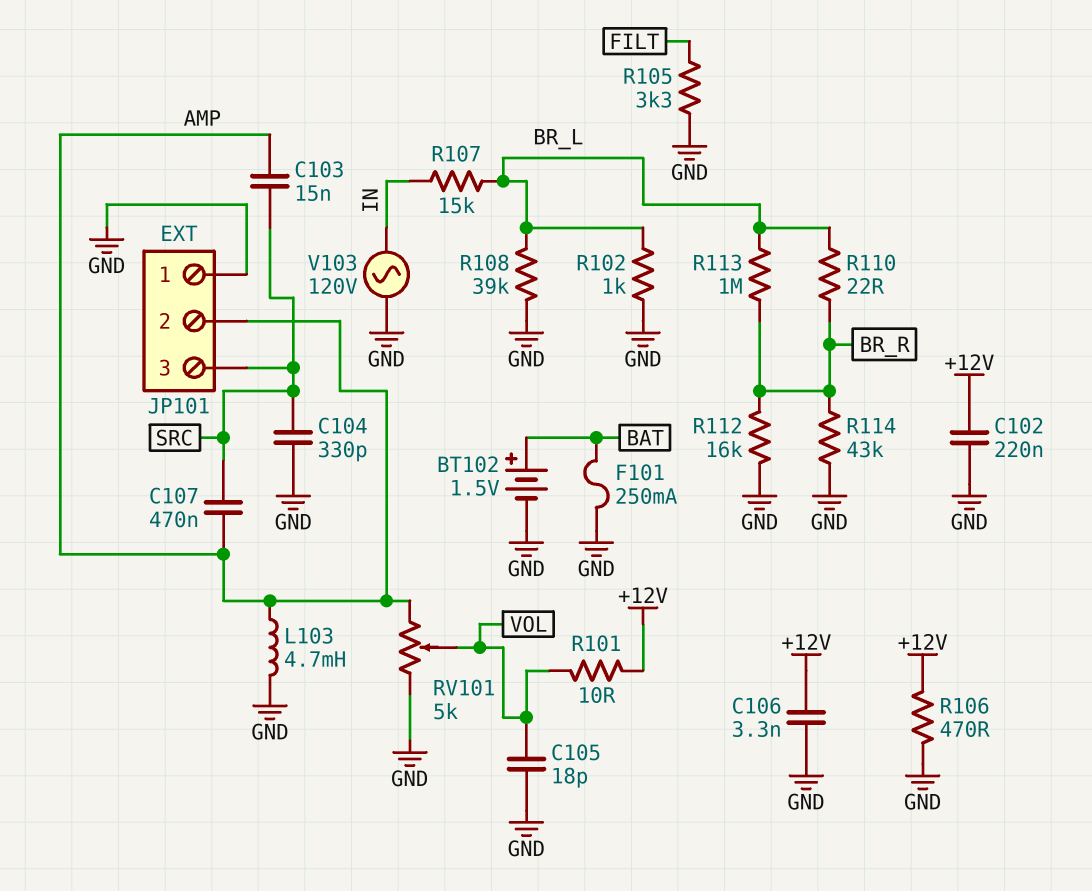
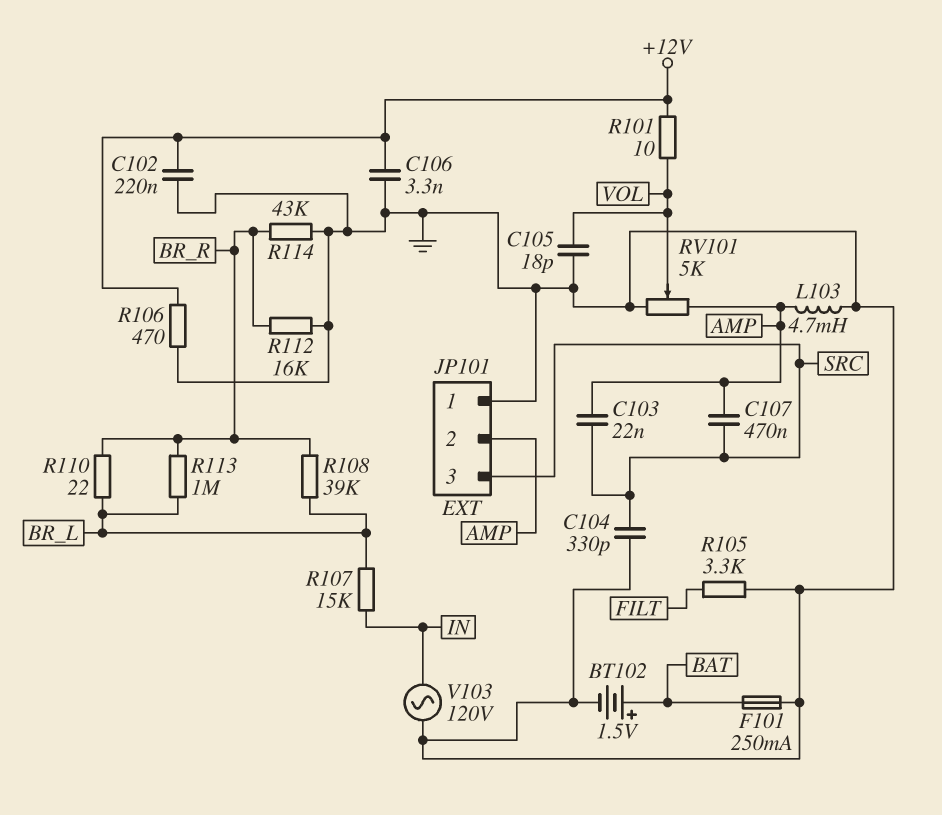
C103: 15nF (AMP, SRC) -> 22nF (AMP, SRC)
R102: 1k (BR_L, GND) -> none
R108: 39k (BR_L, GND) -> 39k (BR_L, BR_R)

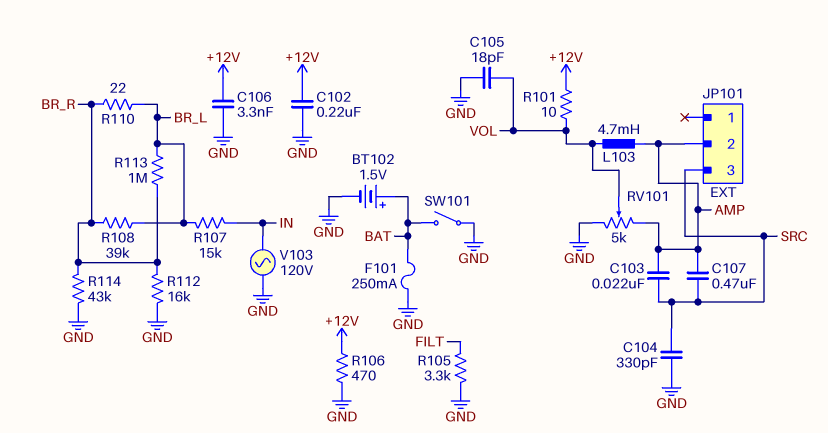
JP101 pin 1: GND -> none
L103: 4.7mH (AMP, GND) -> 4.7mH (AMP, VOL)
SW101: none -> switch (BAT, GND)

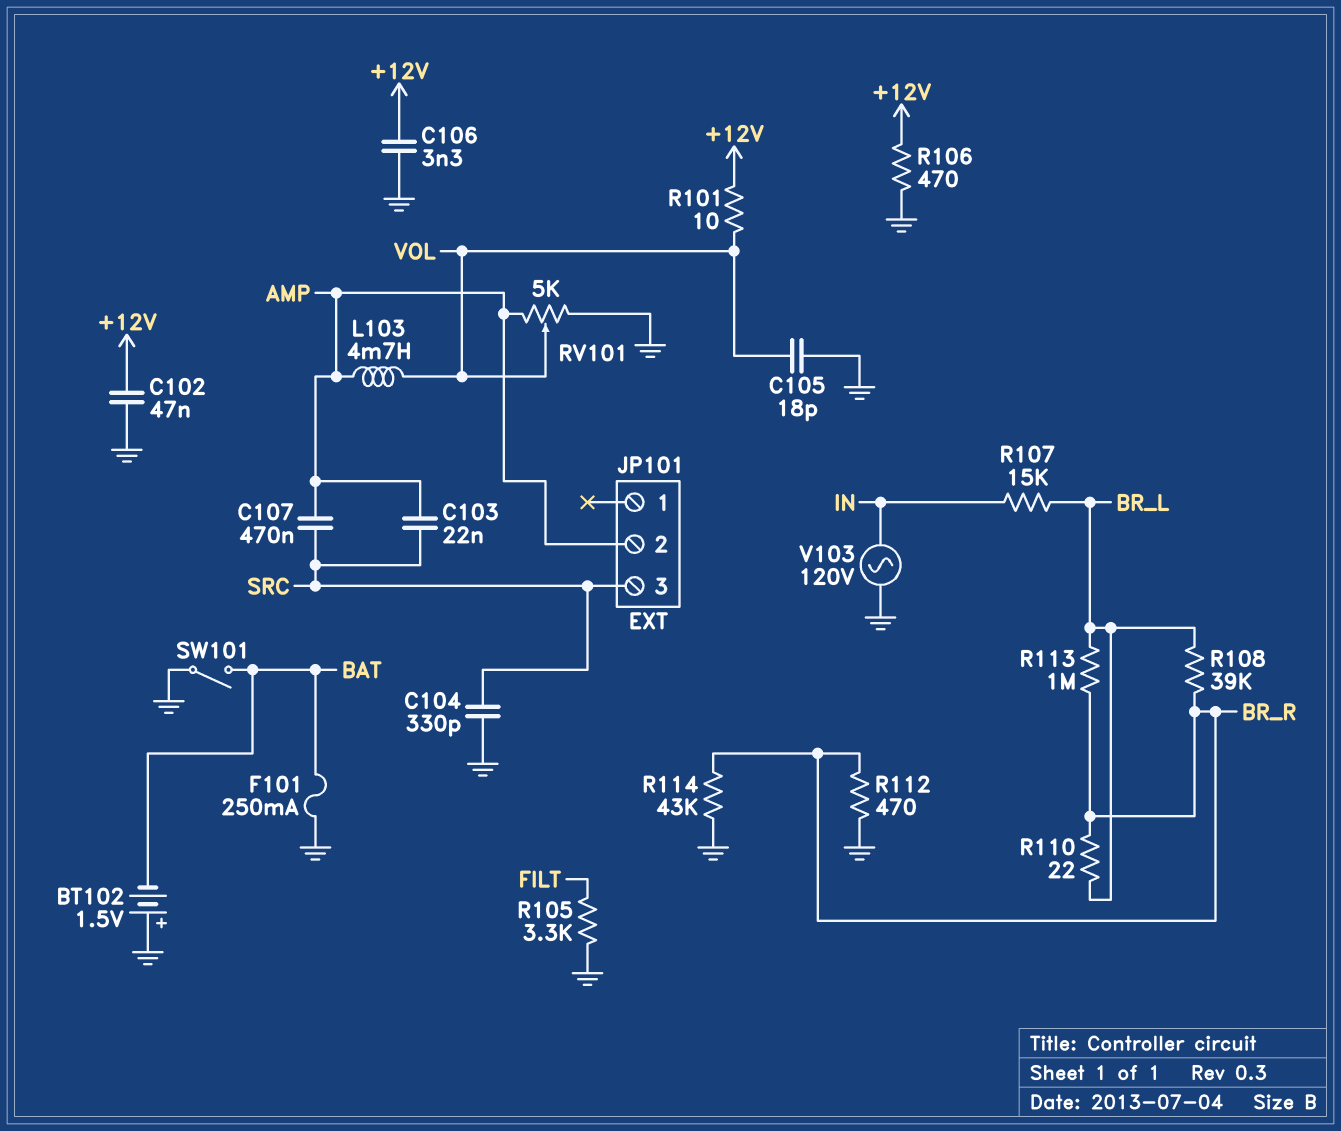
BT102: 1.5V (plus BAT, minus GND) -> 1.5V (plus GND, minus BAT)
C102: 220nF (+12V, GND) -> 47nF (+12V, GND)
R112: 16k (BR_R, GND) -> 470 (BR_R, GND)

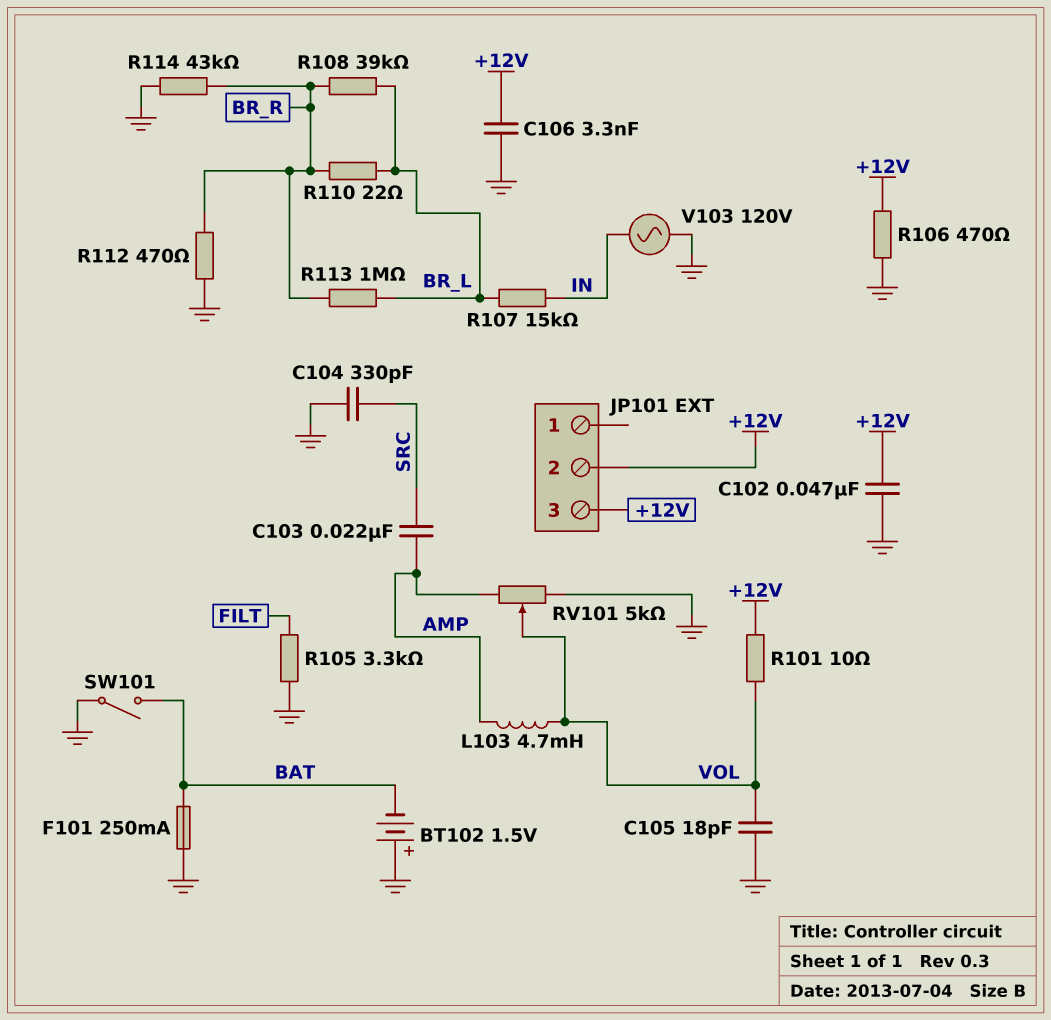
C107: 470nF (AMP, SRC) -> none
JP101 pin 2: AMP -> +12V
JP101 pin 3: SRC -> +12V

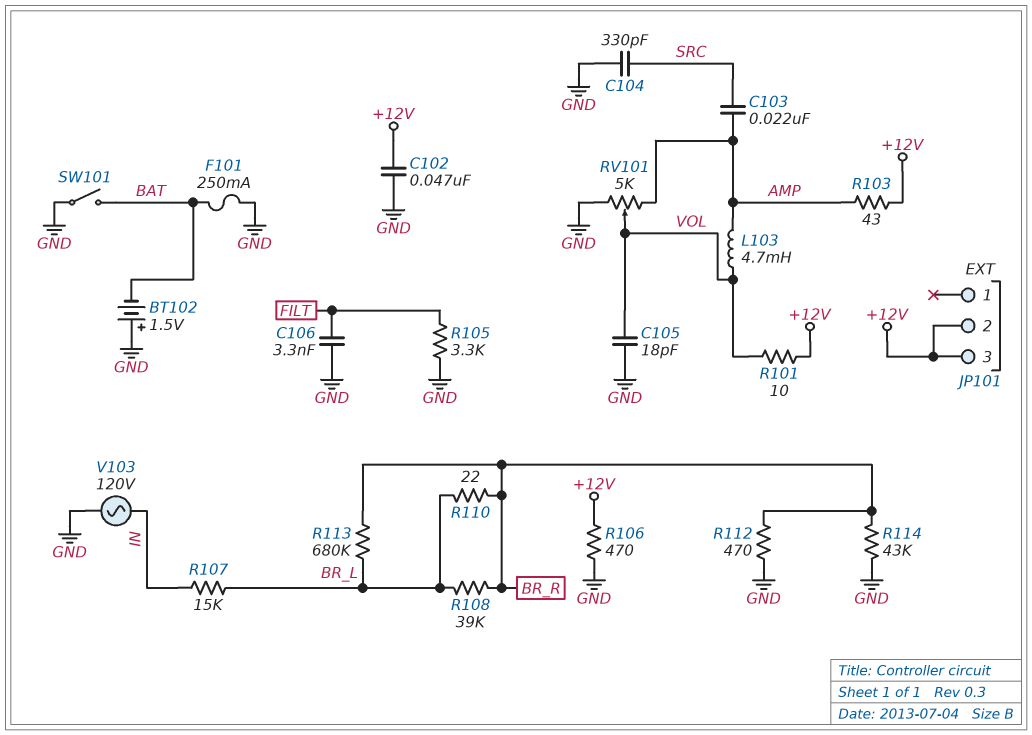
C106: 3.3nF (+12V, GND) -> 3.3nF (FILT, GND)
R103: none -> 43 (+12V, AMP)
R113: 1M (BR_L, BR_R) -> 680k (BR_L, BR_R)

